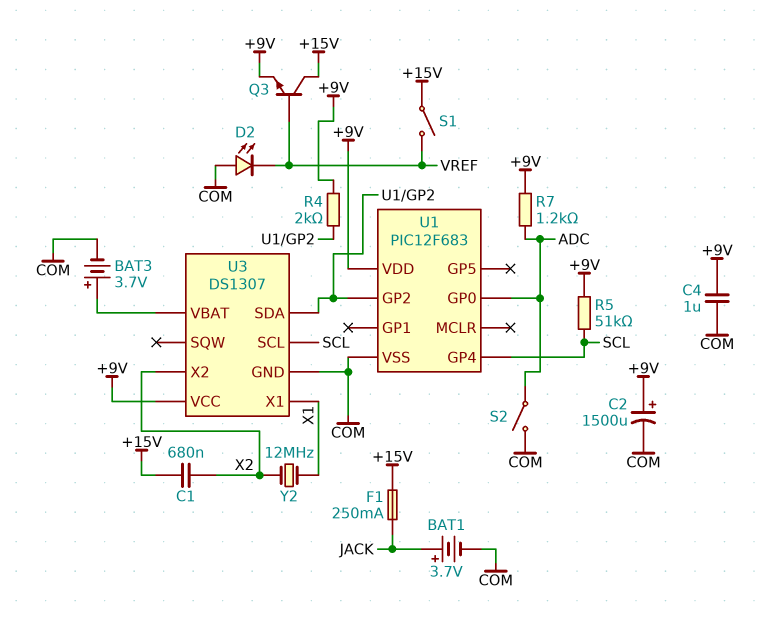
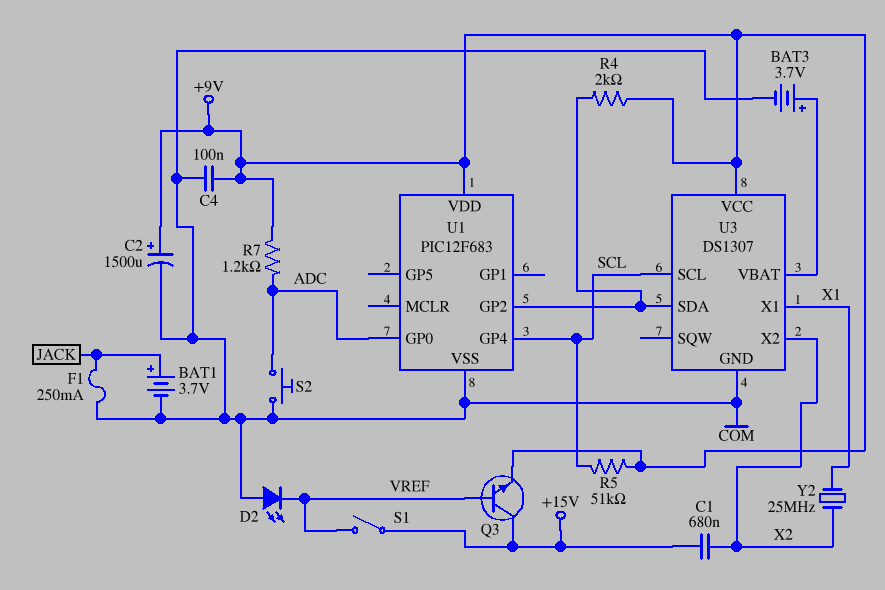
C4: 1uF (+9V, COM) -> 100nF (+9V, COM)
F1: 250mA (+15V, JACK) -> 250mA (COM, JACK)
S2: switch (ADC, COM) -> button (ADC, COM)
Y2: 12MHz (X1, X2) -> 25MHz (X1, X2)

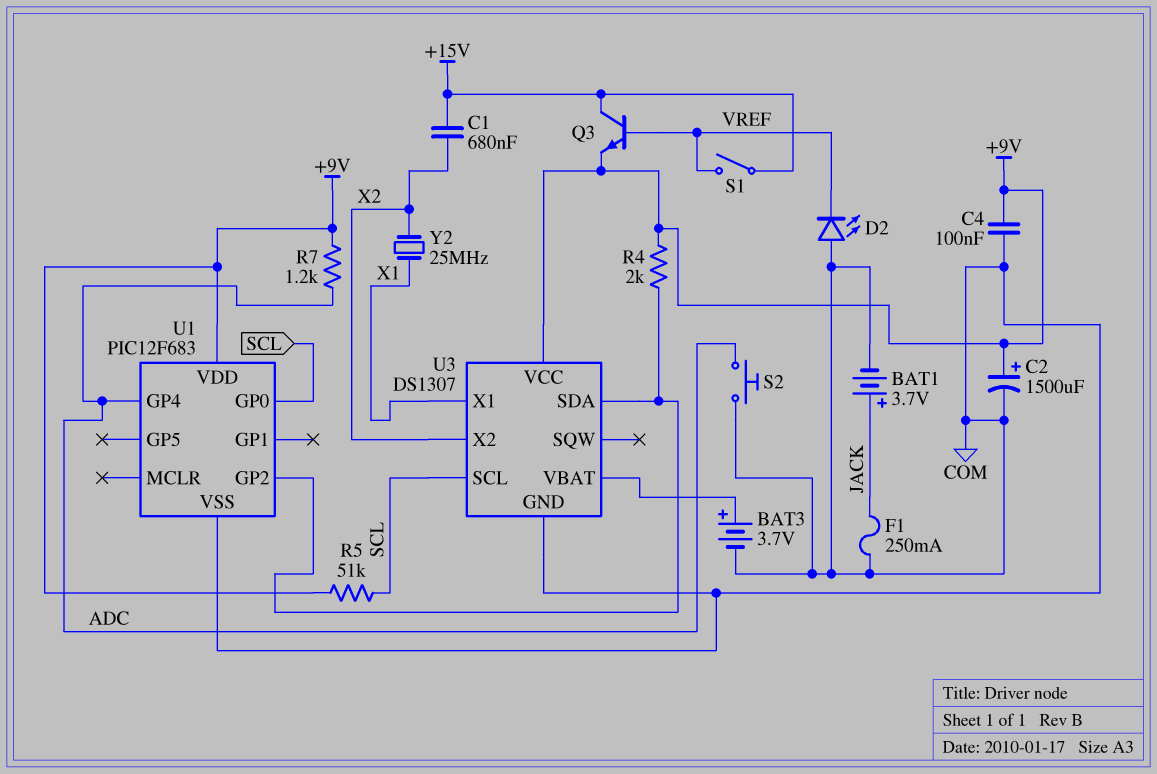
U1 pin GP0: ADC -> SCL
U1 pin GP4: SCL -> ADC

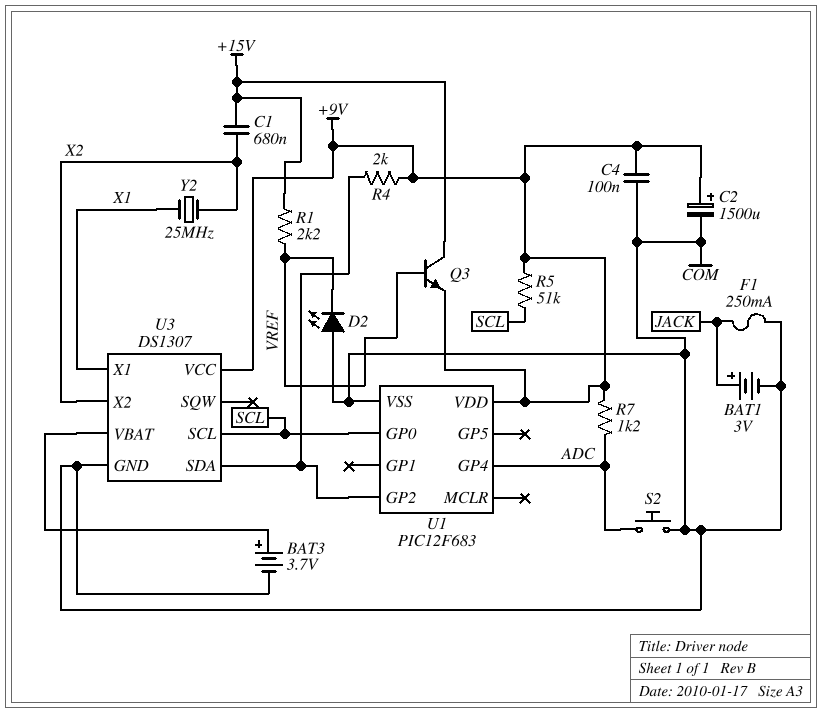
BAT1: 3.7V (plus JACK, minus COM) -> 3V (plus JACK, minus COM)
R1: none -> 2.2k (+15V, VREF)
S1: switch (+15V, VREF) -> none

